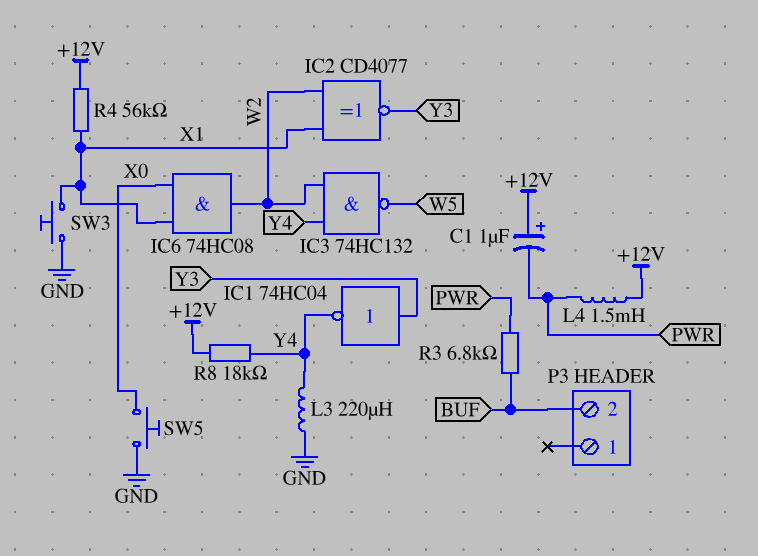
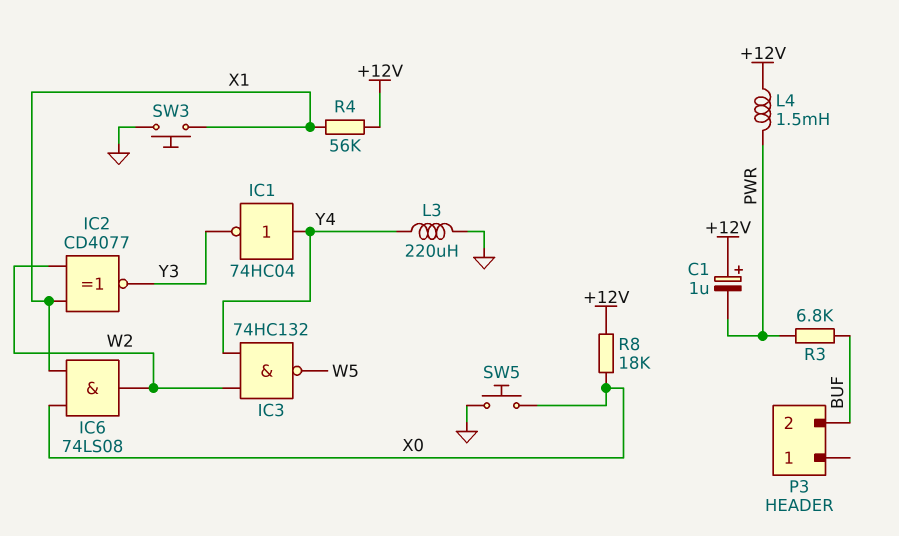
IC1: NOT 74HC04 (in Y3, out Y4) -> NOT 74HC04 (in Y4, out Y3)
IC6: AND 74HC08 (in X0, in X1, out W2) -> AND 74LS08 (in X0, in X1, out W2)
R8: 18k (+12V, Y4) -> 18k (+12V, X0)

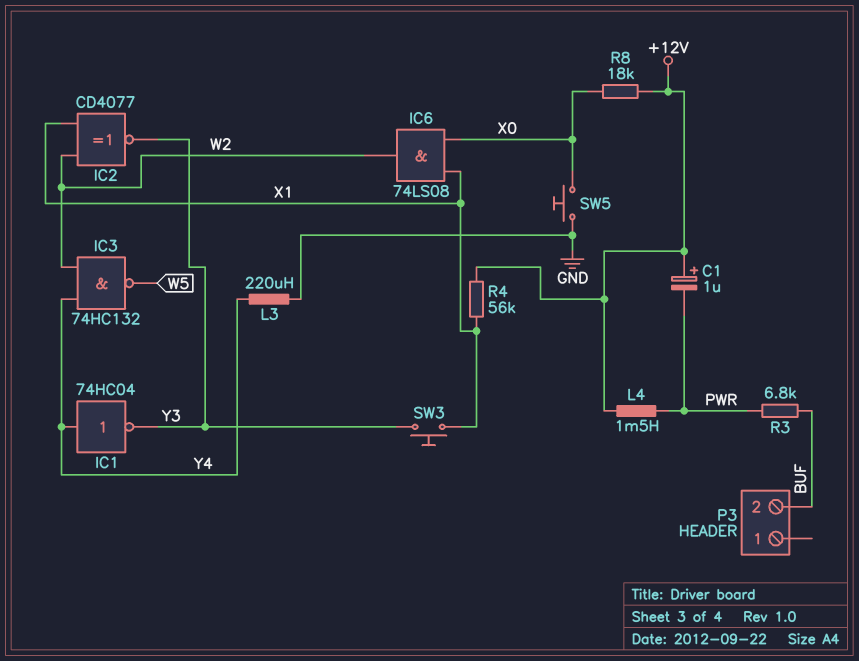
SW3: button (GND, X1) -> button (X1, Y3)

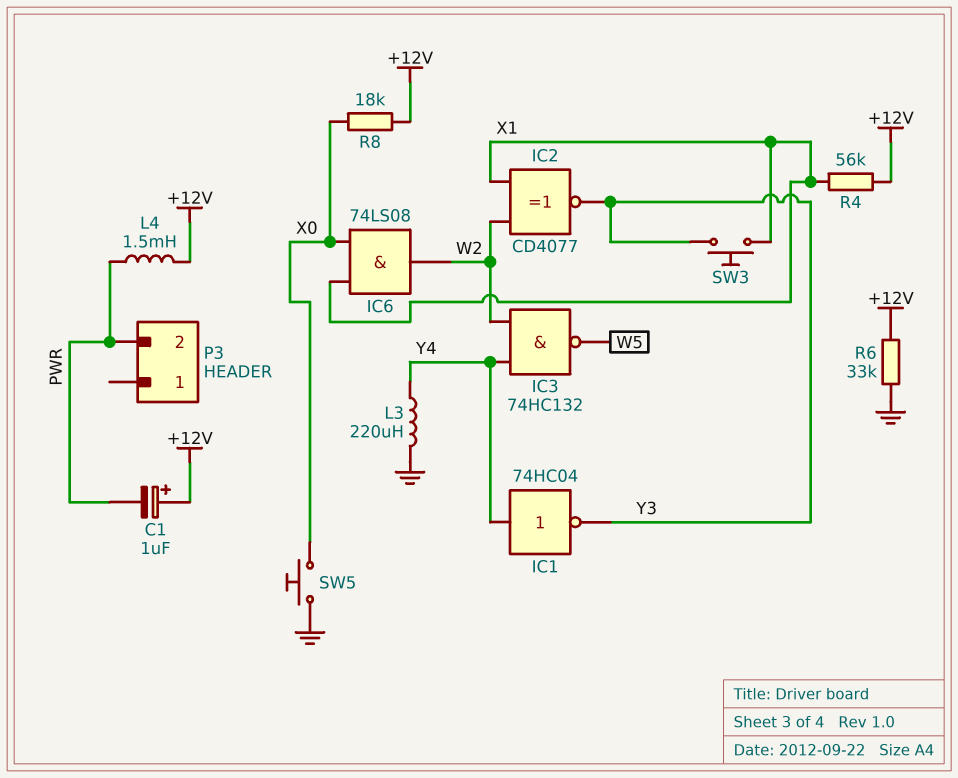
P3 pin 2: BUF -> PWR
R3: 6.8k (BUF, PWR) -> none
R6: none -> 33k (+12V, GND)

